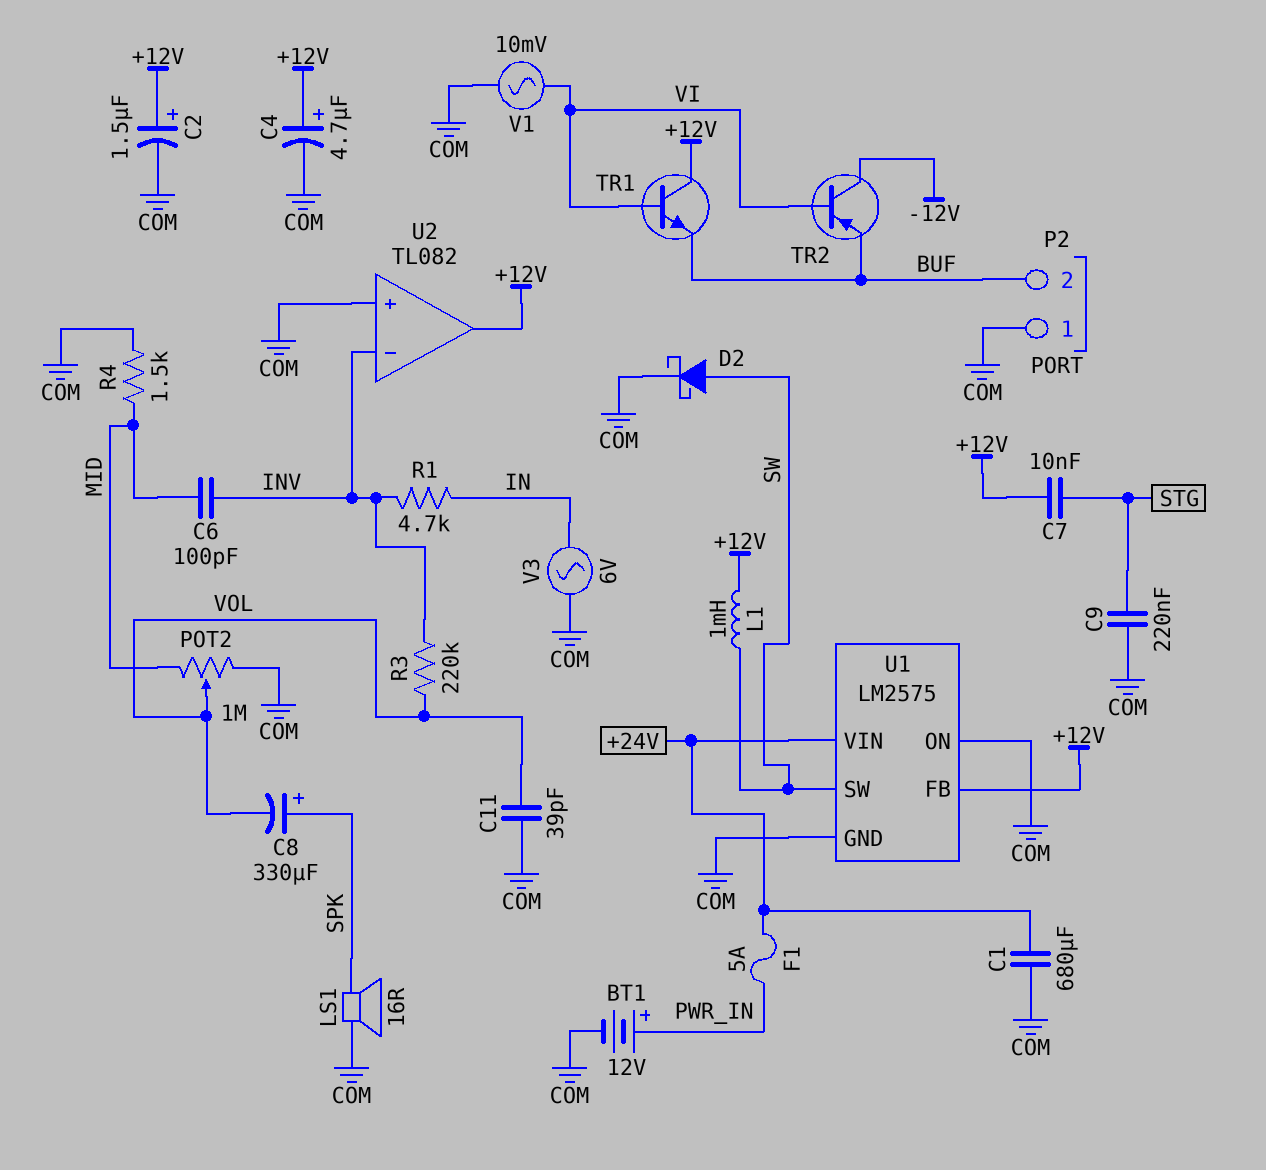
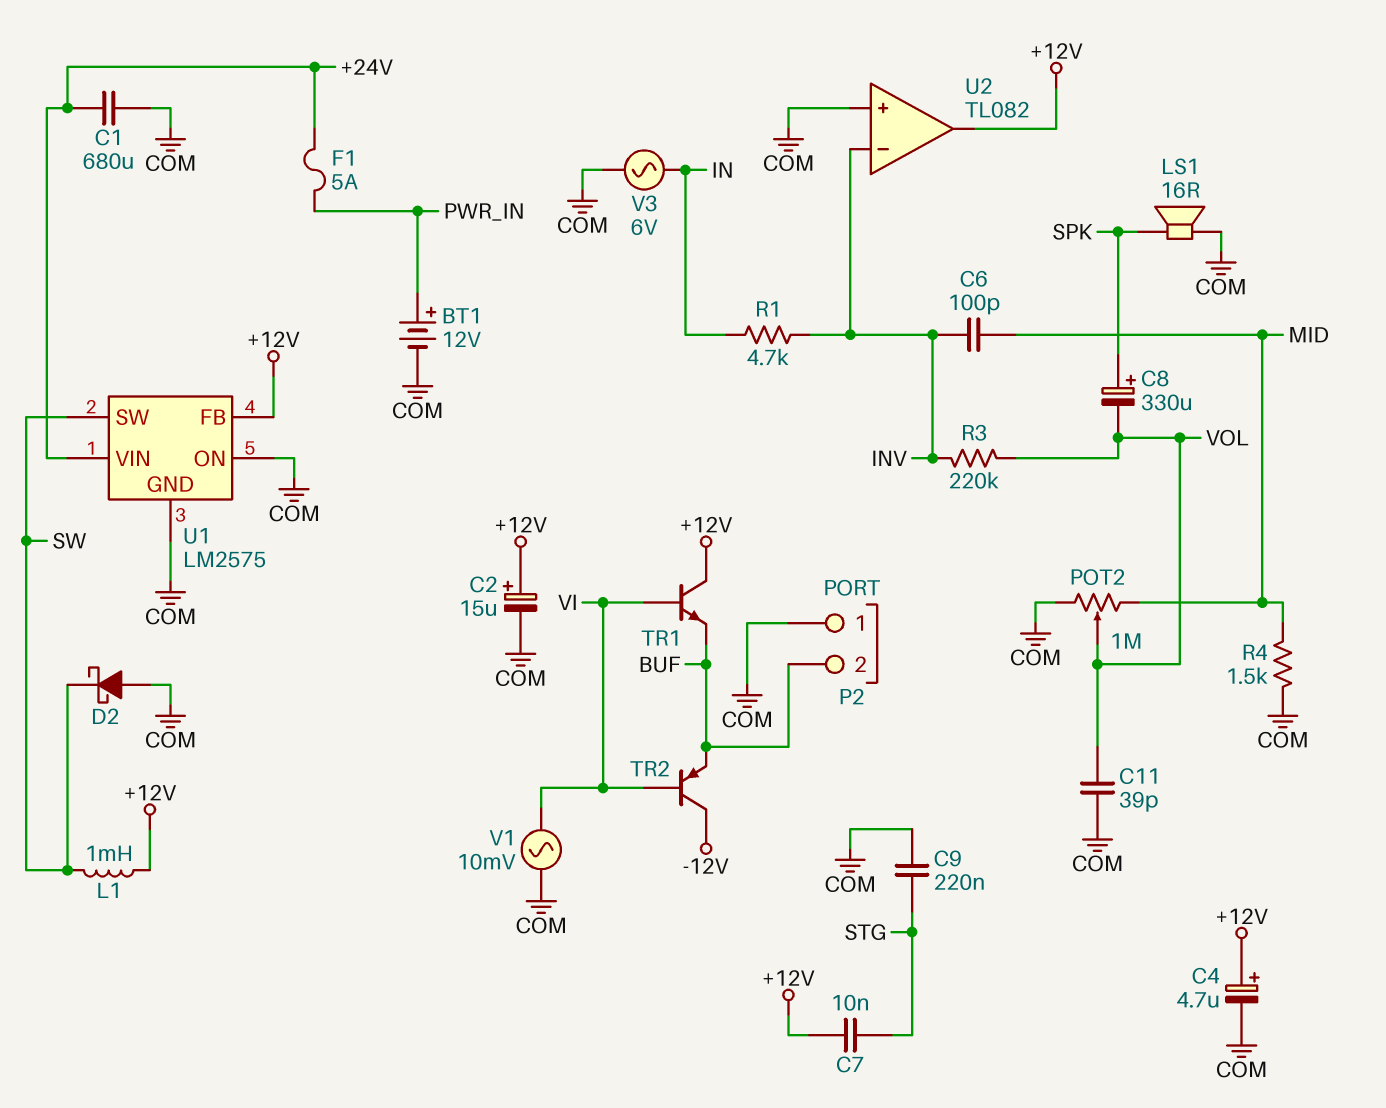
C2: 1.5uF (plus +12V, minus COM) -> 15uF (plus +12V, minus COM)
D2: schottky (A SW, K COM) -> schottky (A COM, K SW)

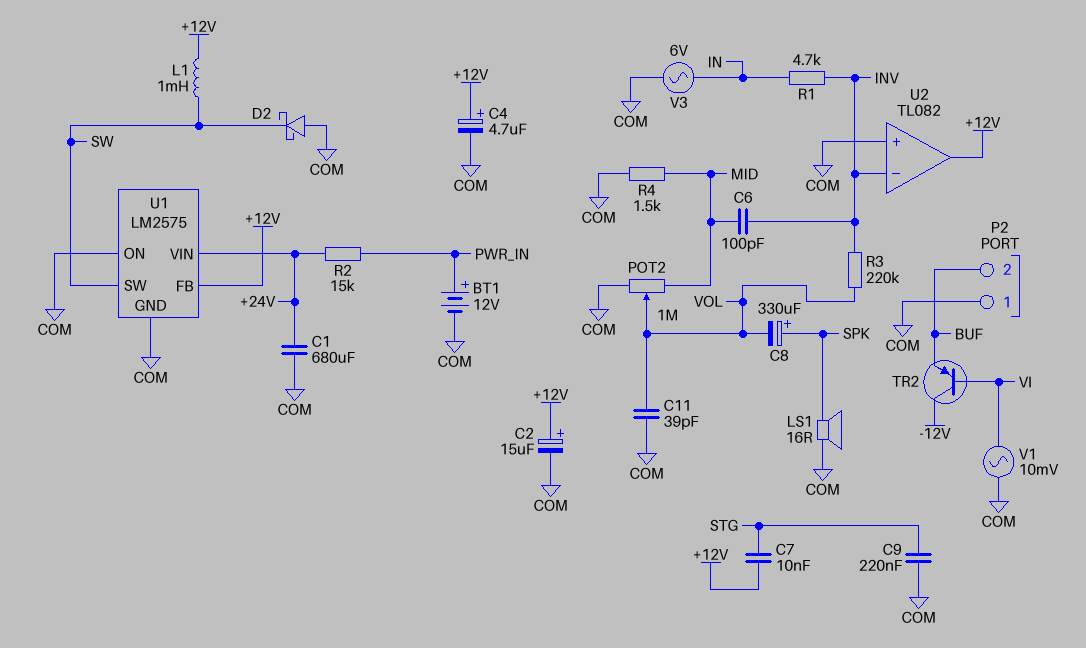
F1: 5A (+24V, PWR_IN) -> none
R2: none -> 15k (+24V, PWR_IN)
TR1: NPN (B VI, C +12V, E BUF) -> none

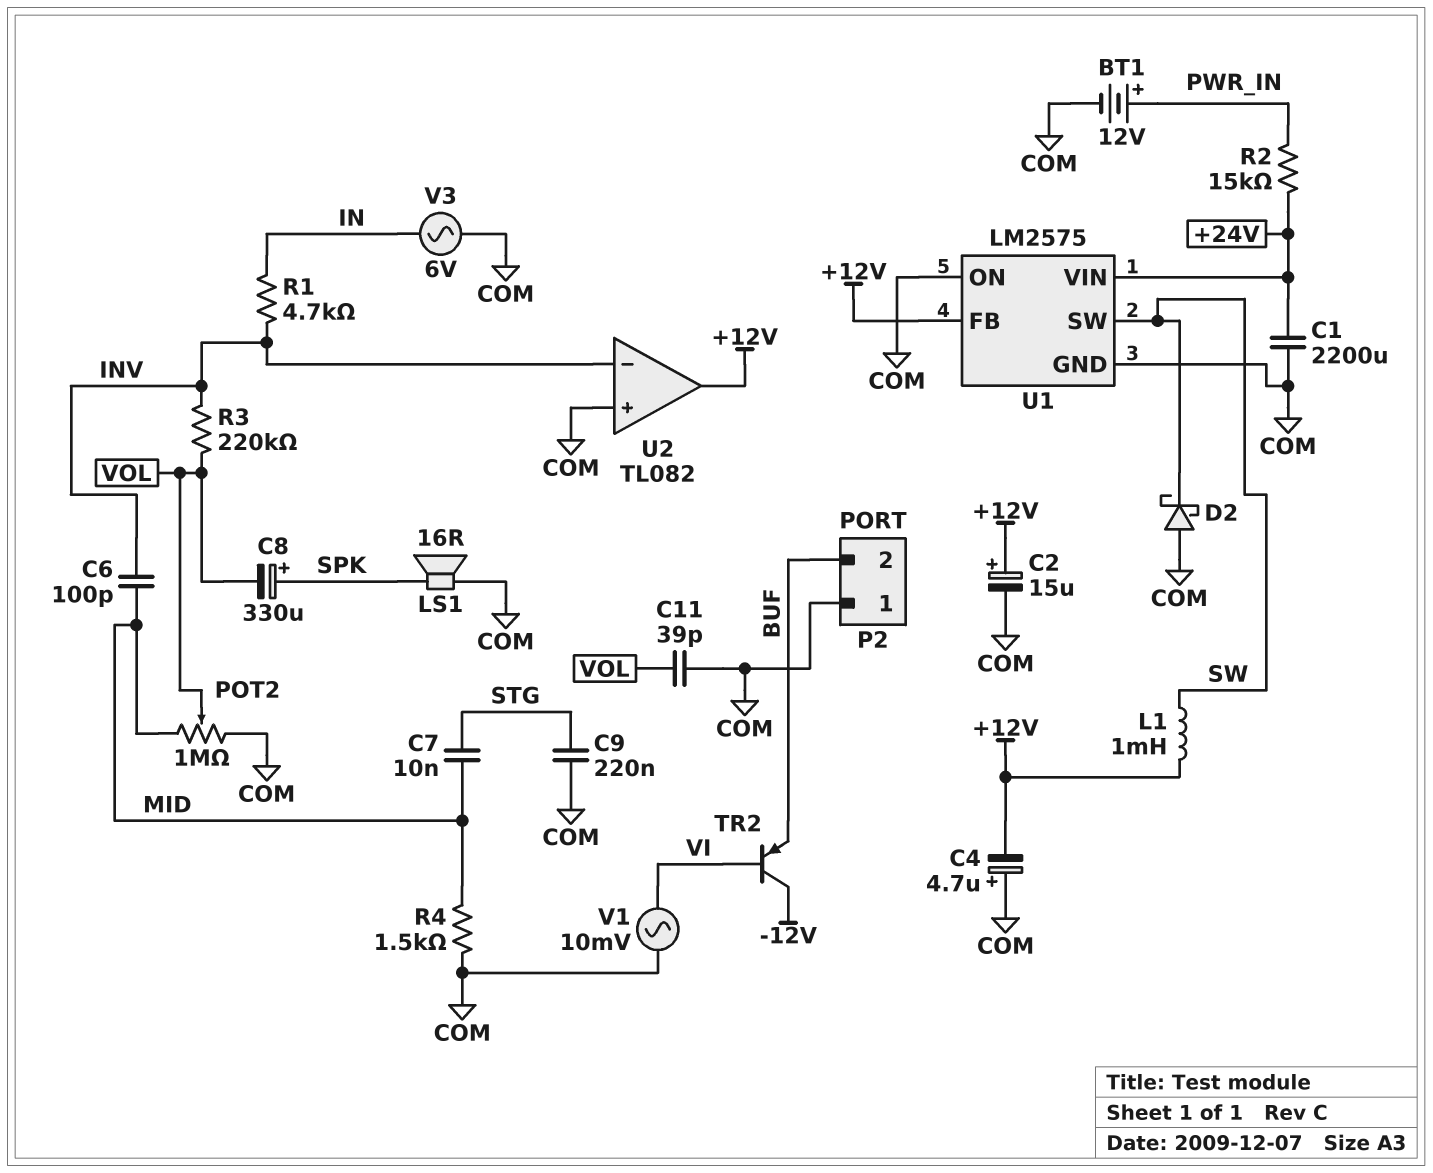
C1: 680uF (+24V, COM) -> 2200uF (+24V, COM)
C4: 4.7uF (plus +12V, minus COM) -> 4.7uF (plus COM, minus +12V)
C7: 10nF (+12V, STG) -> 10nF (MID, STG)

